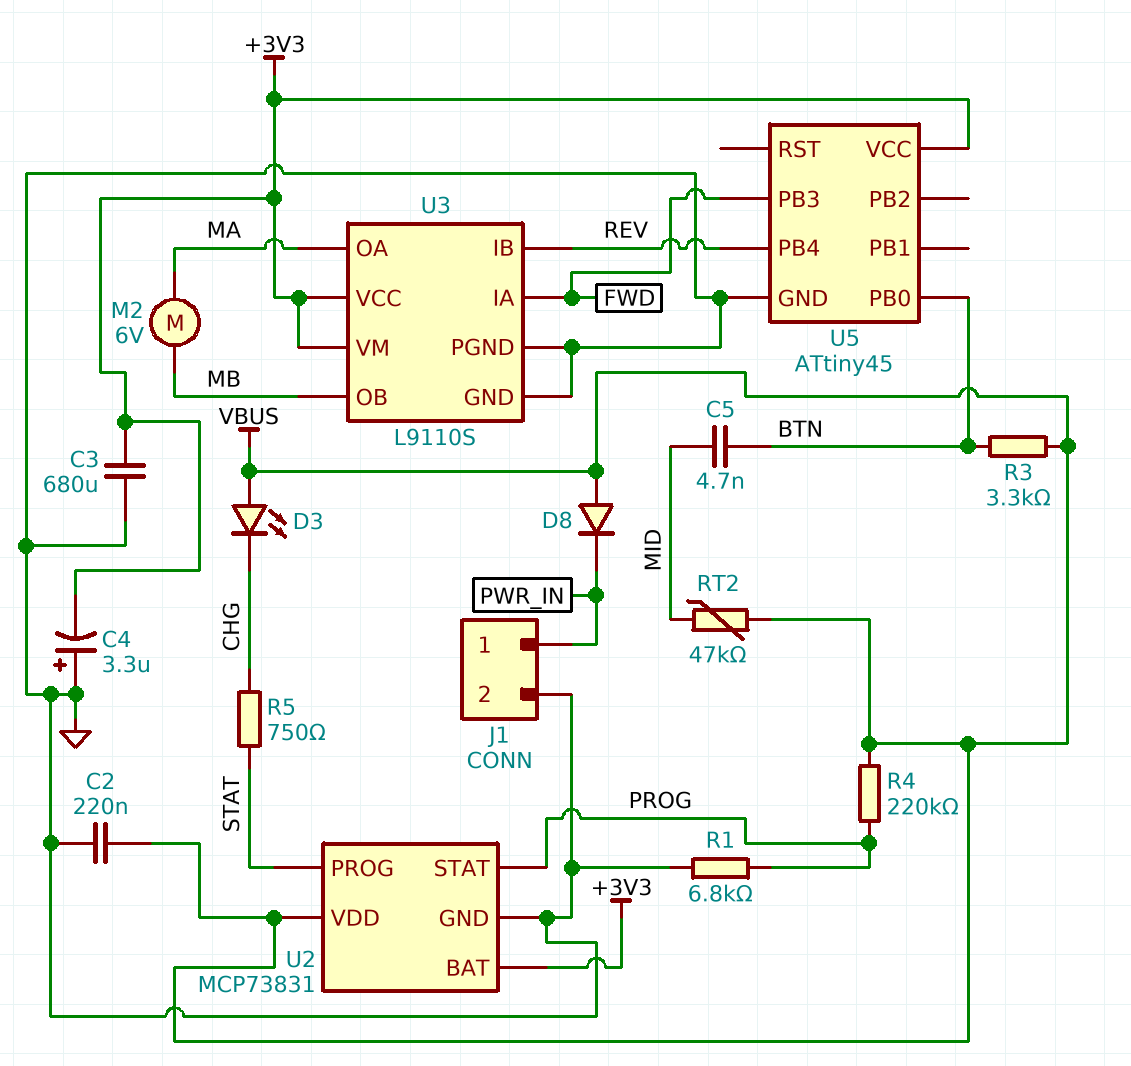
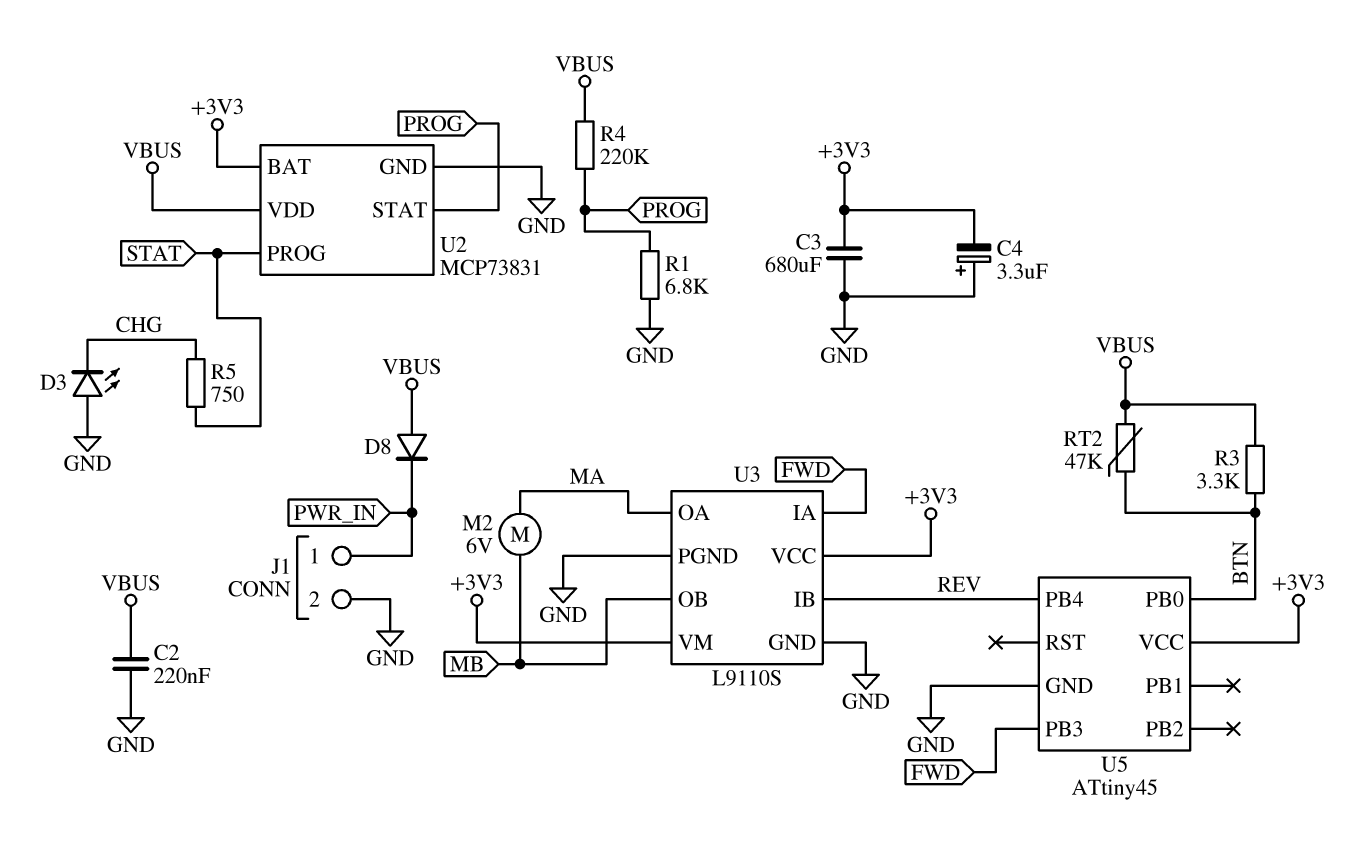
C5: 4.7nF (BTN, MID) -> none
D3: LED (A VBUS, K CHG) -> LED (A GND, K CHG)
RT2: 47k (MID, VBUS) -> 47k (BTN, VBUS)

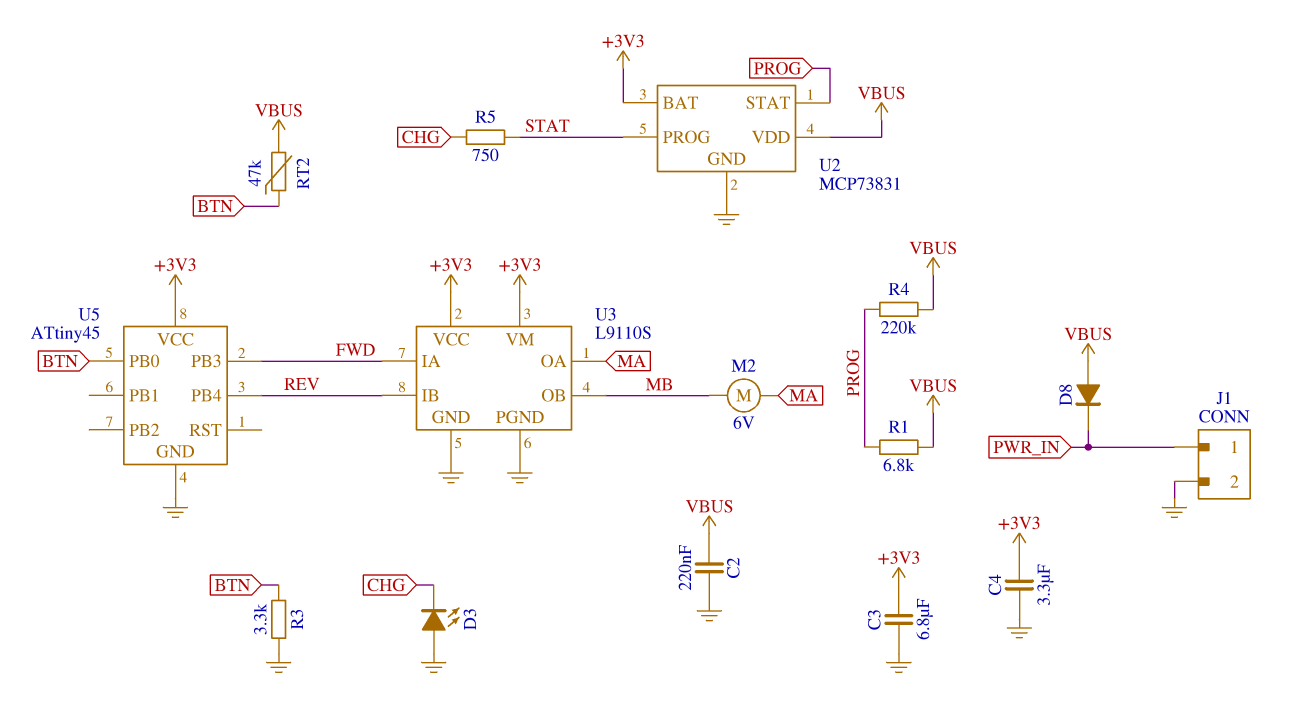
C3: 680uF (+3V3, GND) -> 6.8uF (+3V3, GND)
C4: 3.3uF (plus GND, minus +3V3) -> 3.3uF (+3V3, GND)
R1: 6.8k (GND, PROG) -> 6.8k (PROG, VBUS)
R3: 3.3k (BTN, VBUS) -> 3.3k (BTN, GND)

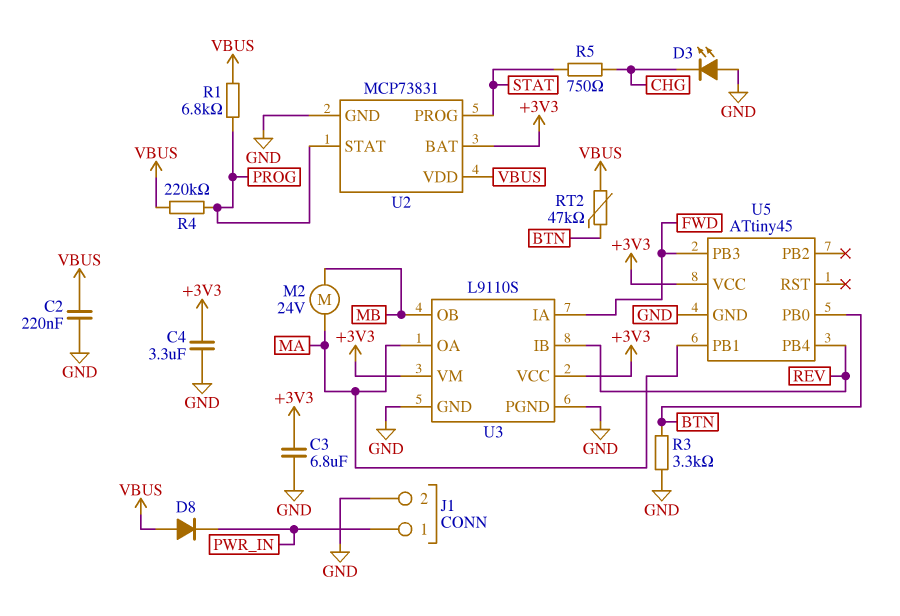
M2: motor 6V (MA, MB) -> motor 24V (MA, MB)
U5 pin PB1: none -> MA

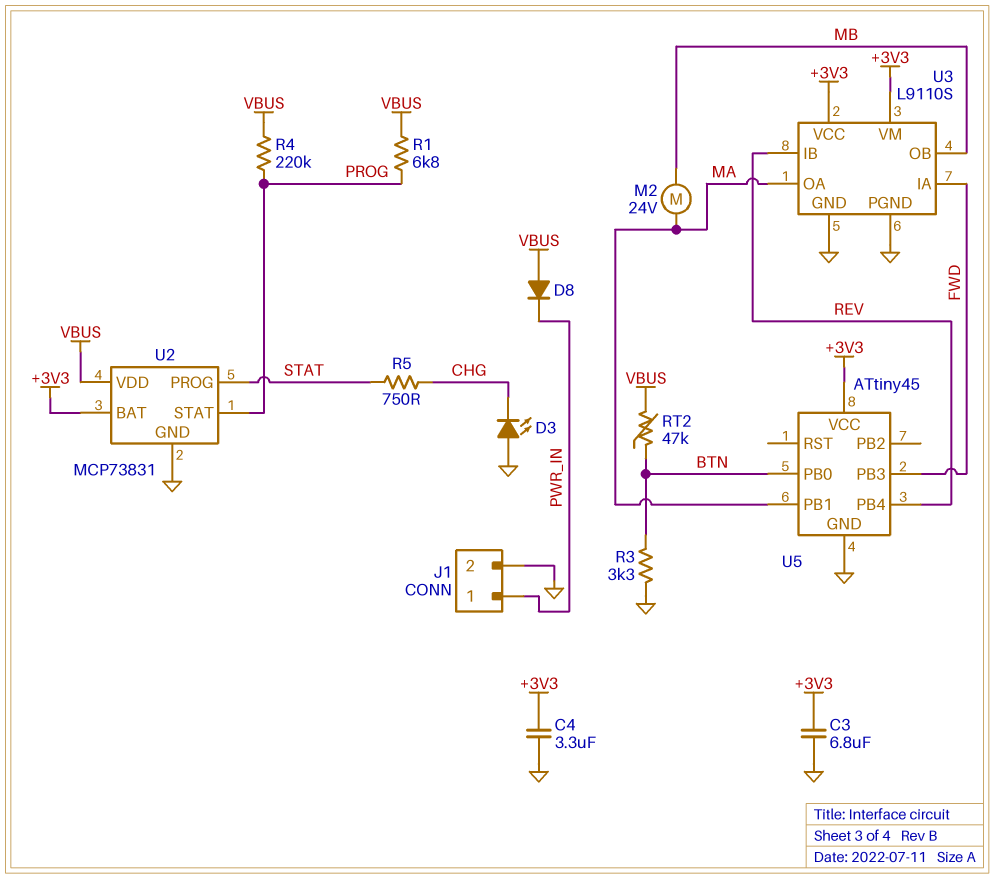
C2: 220nF (GND, VBUS) -> none

